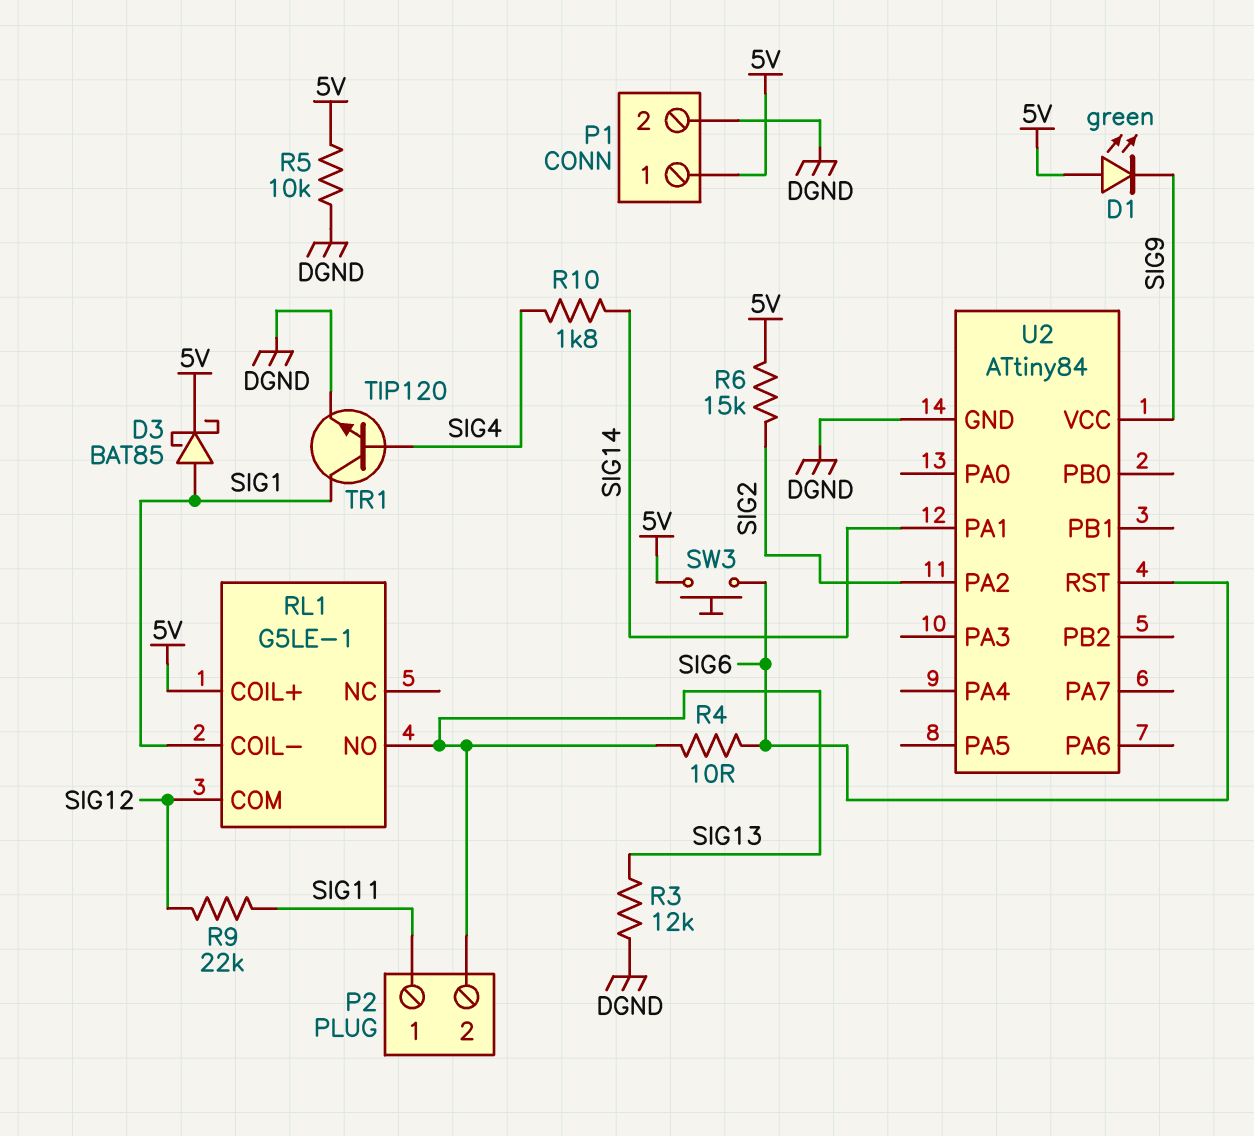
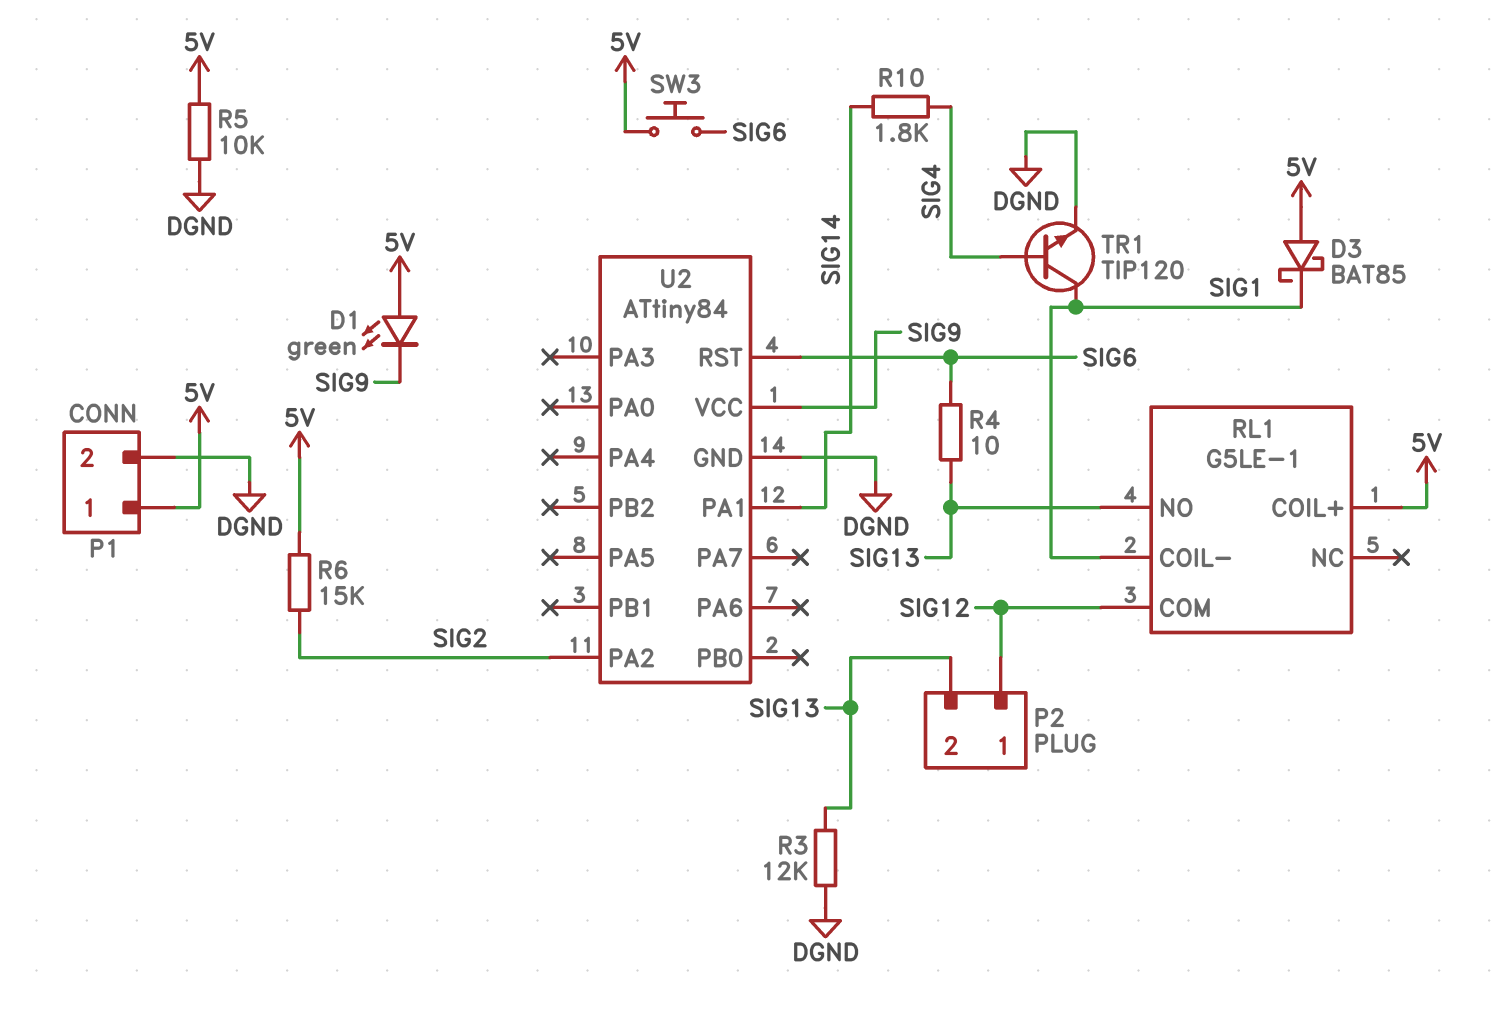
D3: schottky BAT85 (A SIG1, K 5V) -> schottky BAT85 (A 5V, K SIG1)
P2 pin 1: SIG11 -> SIG12
R9: 22k (SIG11, SIG12) -> none

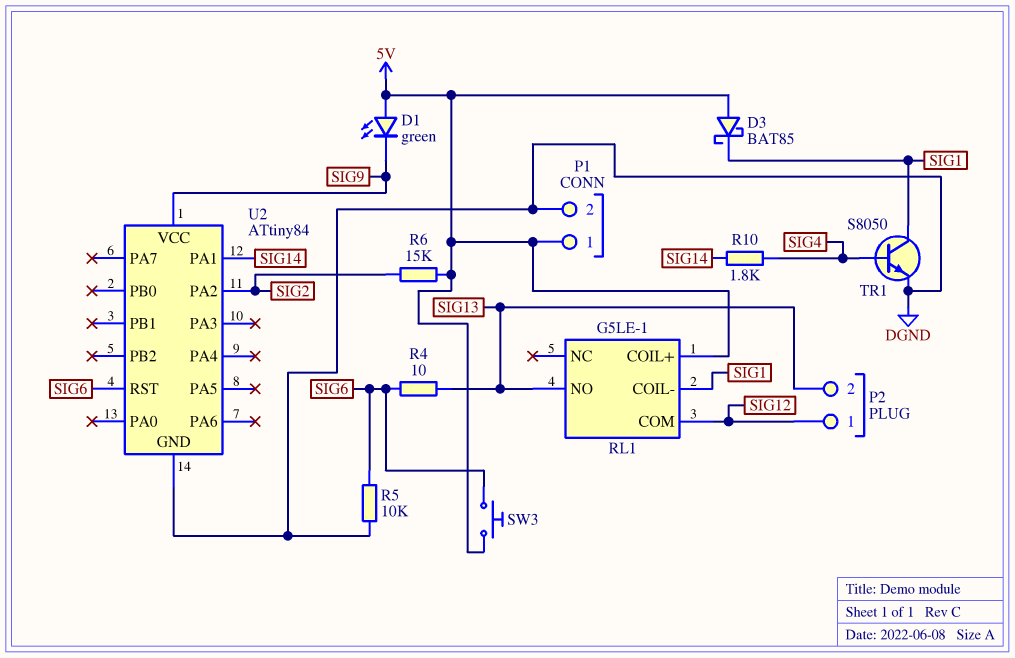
R3: 12k (DGND, SIG13) -> none
R5: 10k (5V, DGND) -> 10k (DGND, SIG6)
TR1: NPN TIP120 (B SIG4, C SIG1, E DGND) -> NPN S8050 (B SIG4, C SIG1, E DGND)

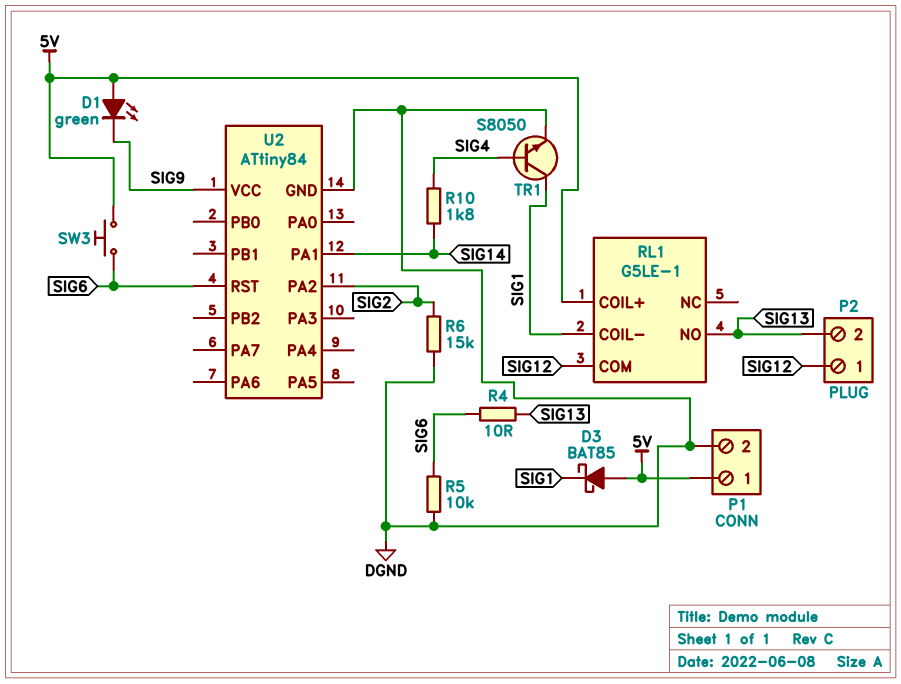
R6: 15k (5V, SIG2) -> 15k (DGND, SIG2)

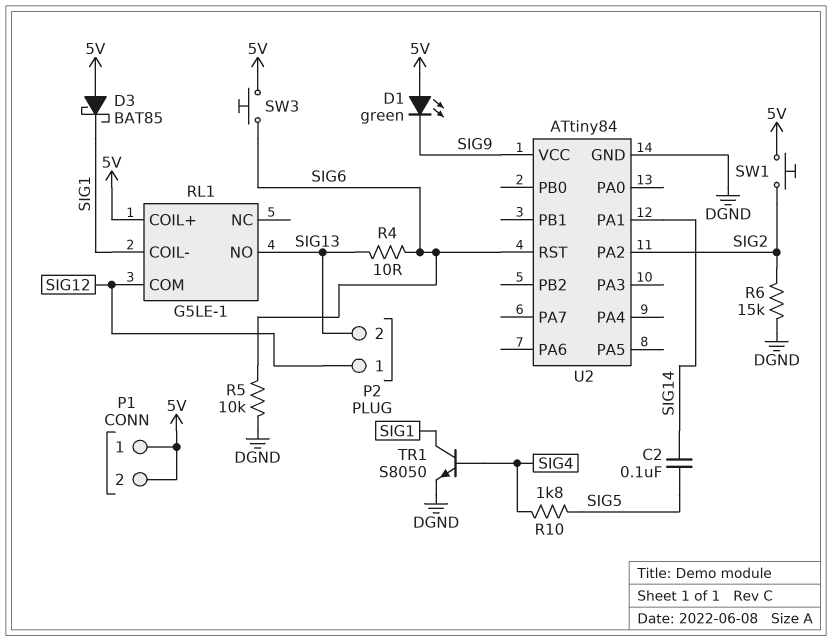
C2: none -> 100nF (SIG5, SIG14)
P1 pin 2: DGND -> 5V
R10: 1.8k (SIG4, SIG14) -> 1.8k (SIG4, SIG5)
SW1: none -> button (5V, SIG2)

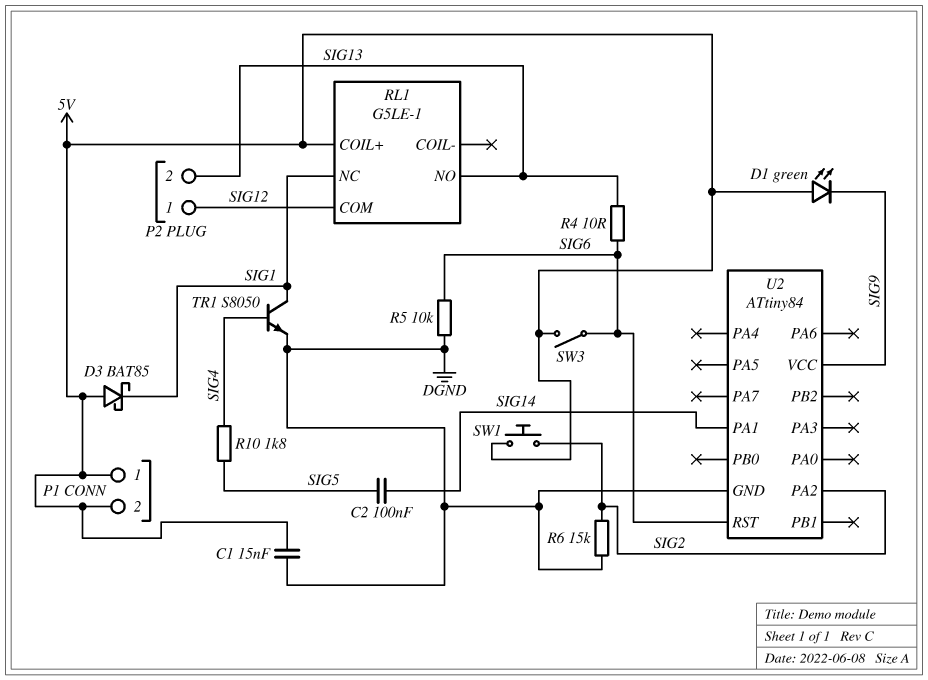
C1: none -> 15nF (5V, DGND)
RL1 pin COIL-: SIG1 -> none
RL1 pin NC: none -> SIG1
SW3: button (5V, SIG6) -> switch (5V, SIG6)

